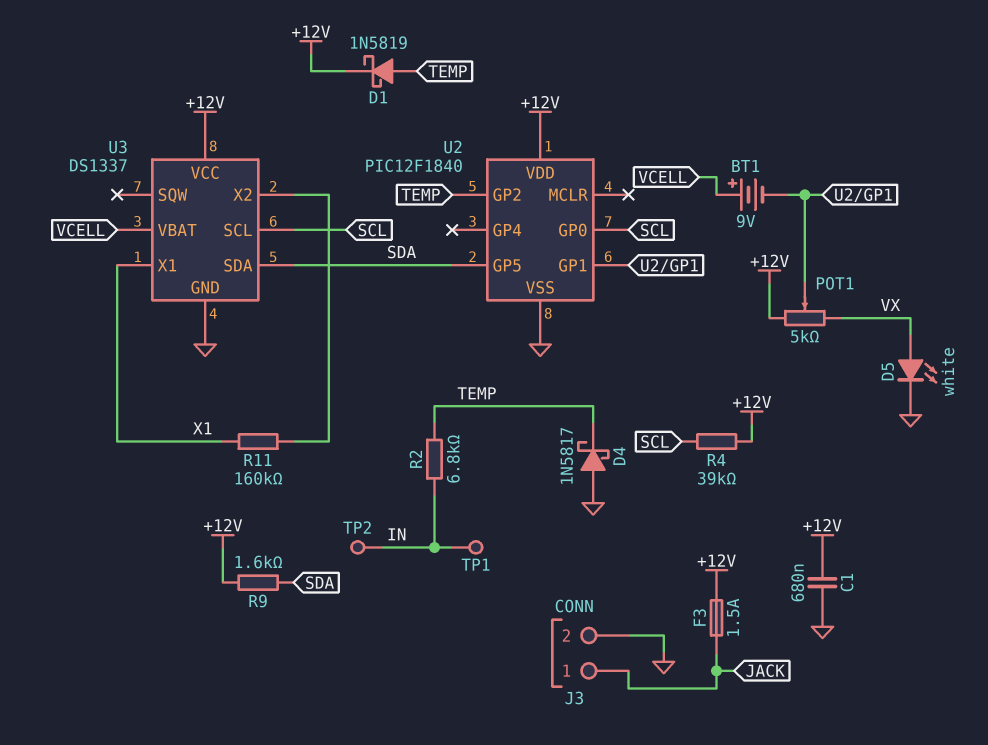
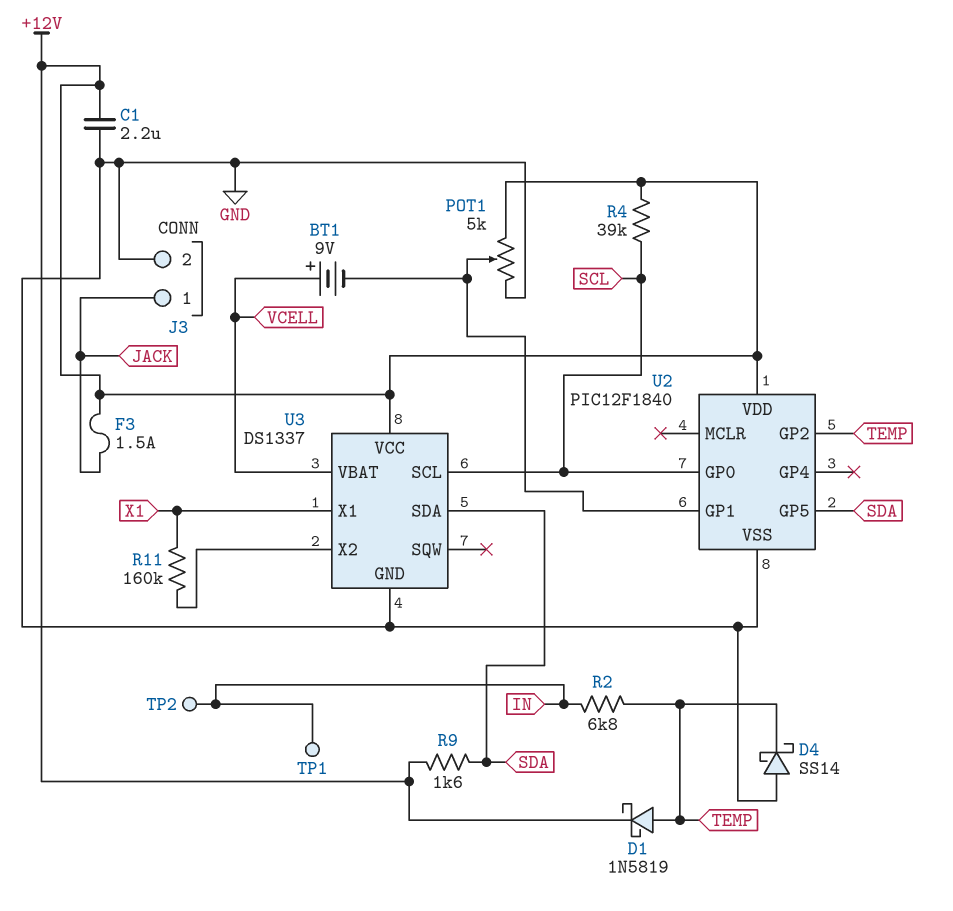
C1: 680nF (+12V, GND) -> 2.2uF (+12V, GND)
D4: schottky 1N5817 (A GND, K TEMP) -> schottky SS14 (A GND, K TEMP)
D5: LED white (A VX, K GND) -> none
POT1: 5k (+12V, VX, wiper U2/GP1) -> 5k (+12V, GND, wiper U2/GP1)

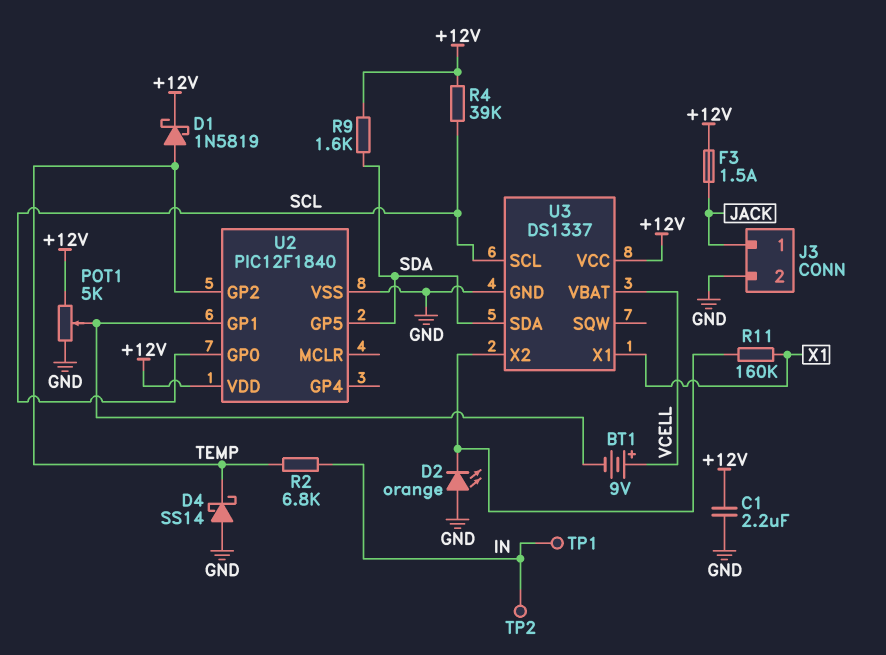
D2: none -> LED orange (A GND, K U3/X2)

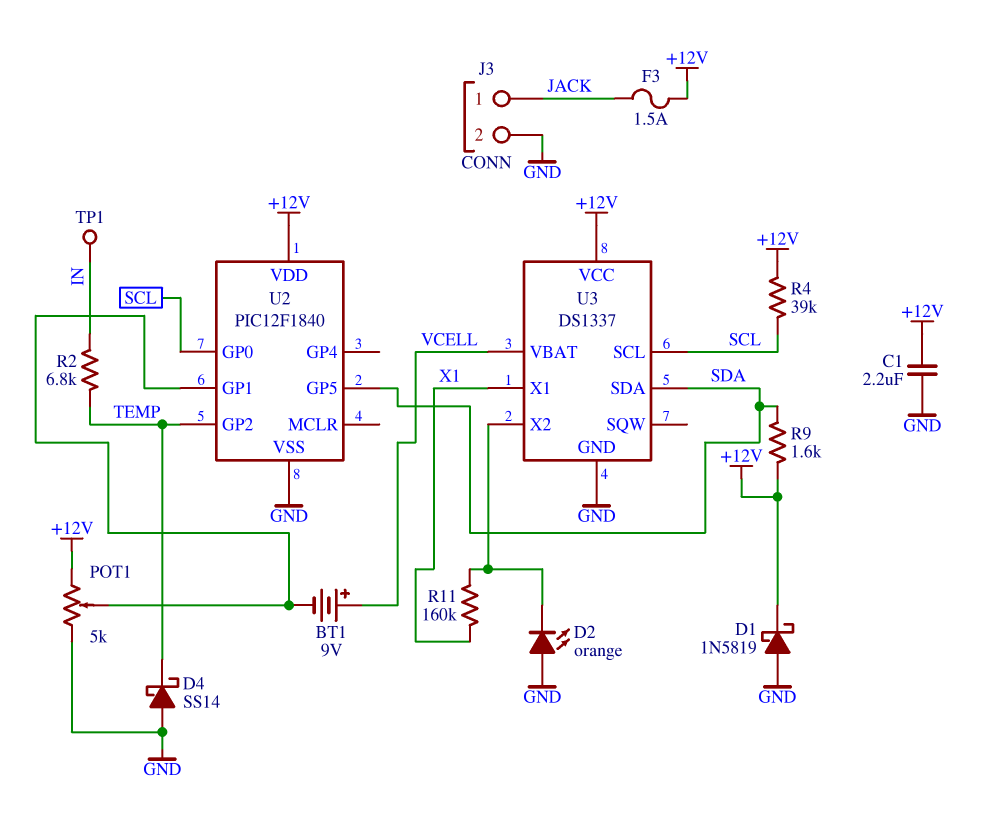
D1: schottky 1N5819 (A TEMP, K +12V) -> schottky 1N5819 (A GND, K +12V)
TP2: test point (IN) -> none

